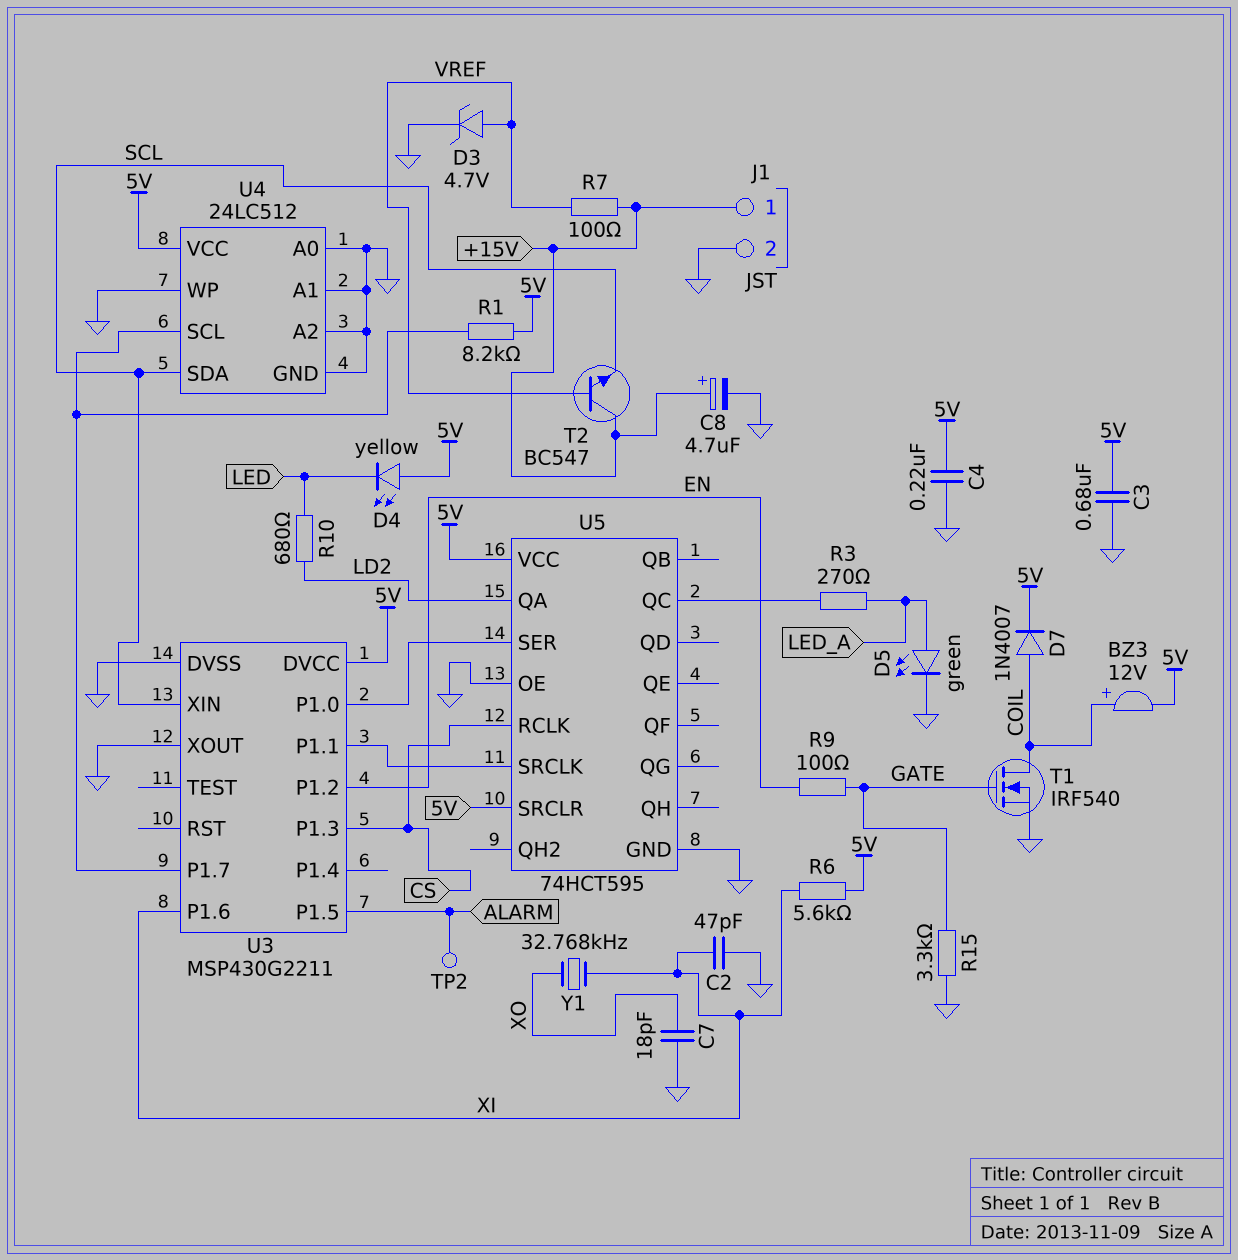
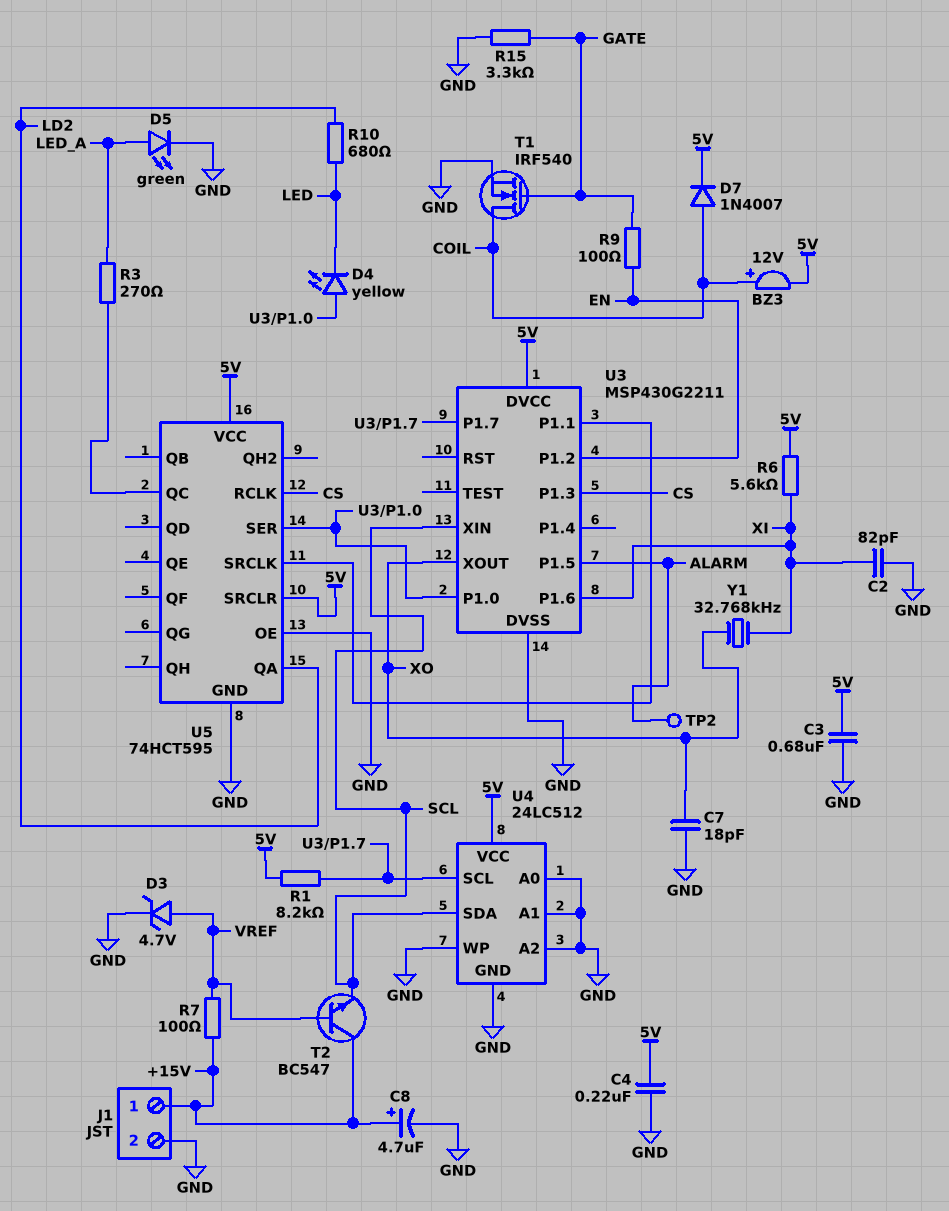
C2: 47pF (GND, XI) -> 82pF (GND, XI)
D4: LED yellow (A 5V, K LED) -> LED yellow (A U3/P1.0, K LED)
U3 pin XOUT: GND -> XO

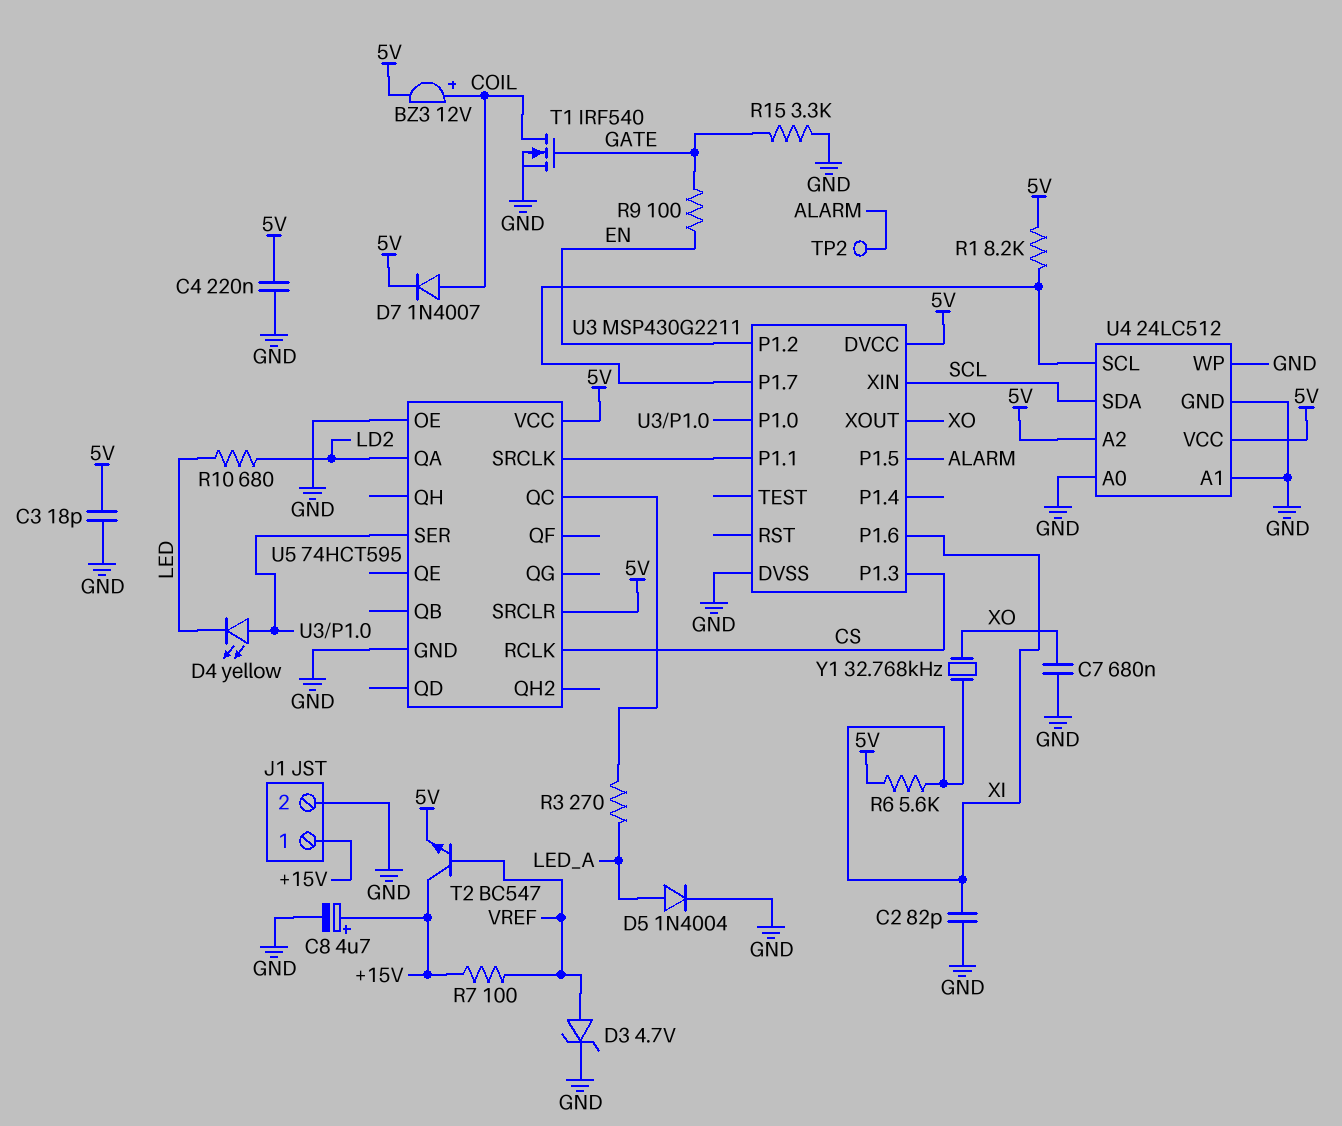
C3: 680nF (5V, GND) -> 18pF (5V, GND)
C7: 18pF (GND, XO) -> 680nF (GND, XO)
D5: LED green (A LED_A, K GND) -> diode 1N4004 (A LED_A, K GND)
T2: NPN BC547 (B VREF, C +15V, E SCL) -> NPN BC547 (B VREF, C +15V, E 5V)
U4 pin A2: GND -> 5V

